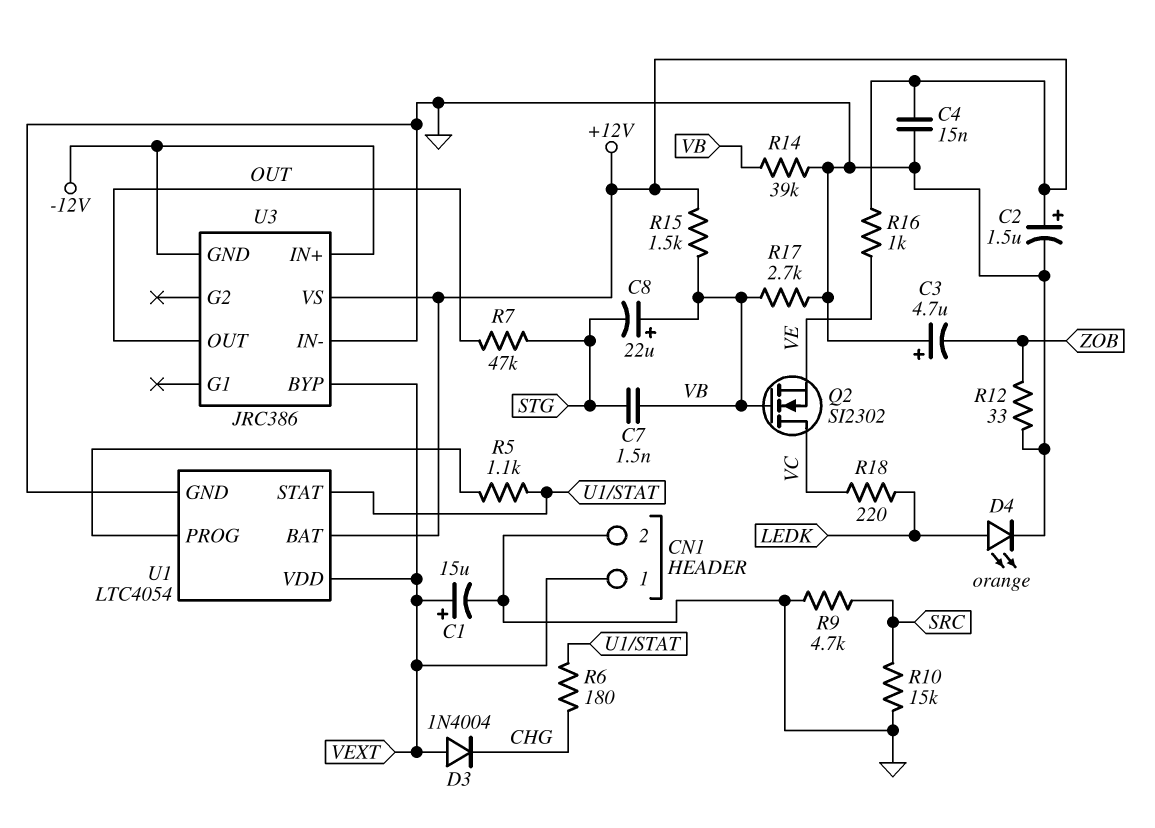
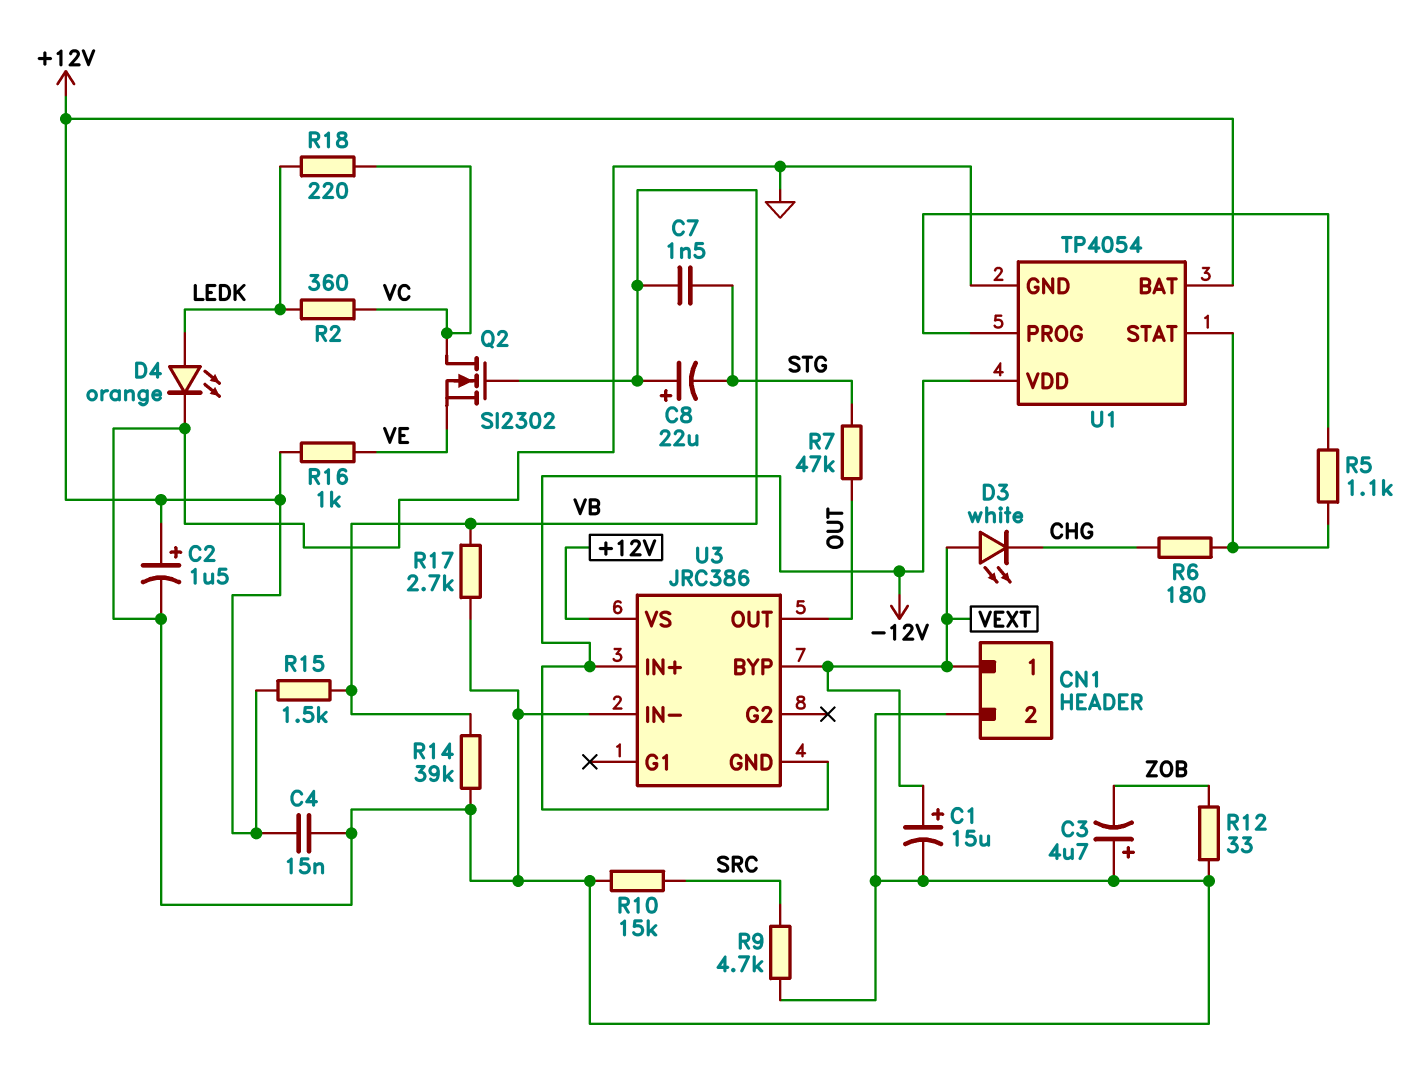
D3: diode 1N4004 (A VEXT, K CHG) -> LED white (A VEXT, K CHG)
R2: none -> 360 (LEDK, VC)
U1: LTC4054 -> TP4054
U1 pin VDD: VEXT -> -12V

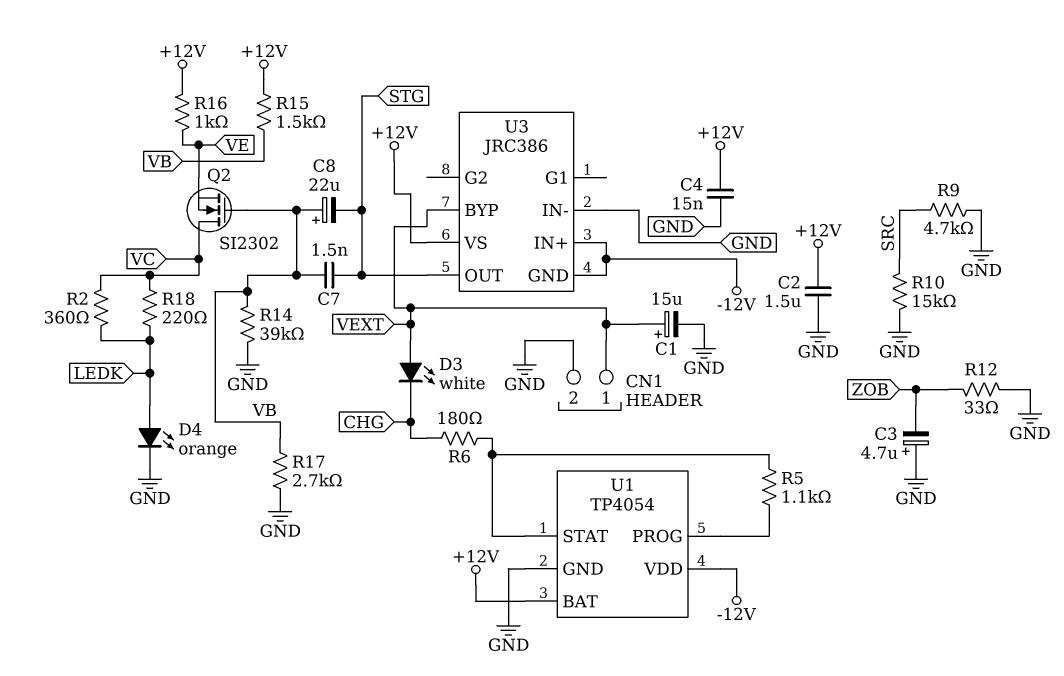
C2: 1.5uF (plus +12V, minus GND) -> 1.5uF (+12V, GND)
R7: 47k (OUT, STG) -> none
U3 pin OUT: OUT -> STG

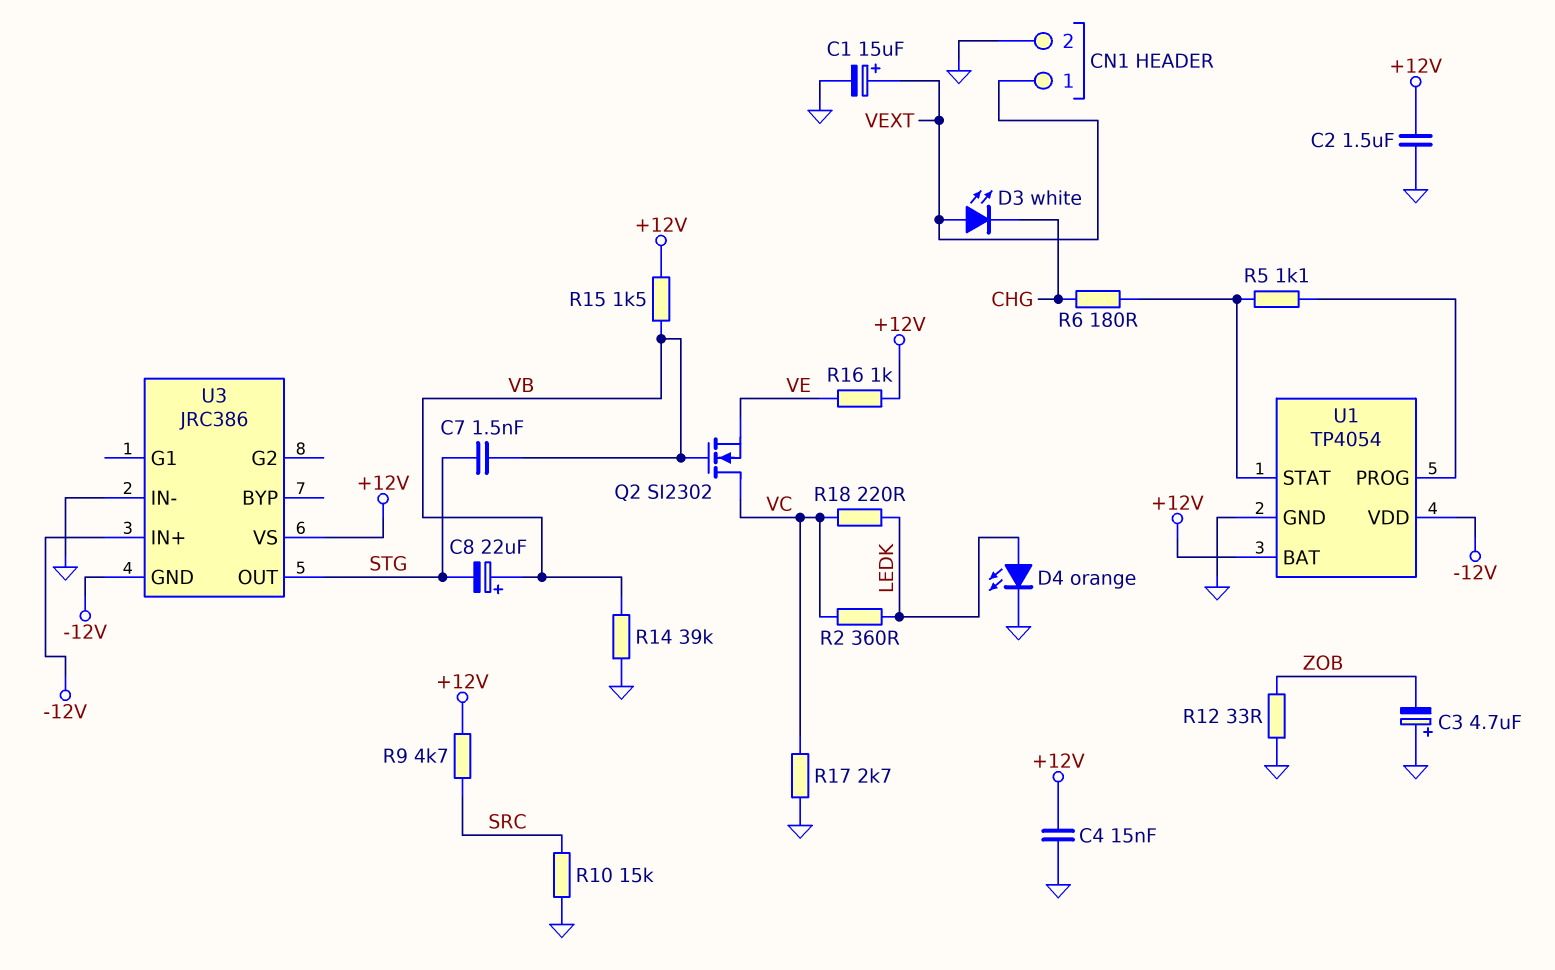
R9: 4.7k (GND, SRC) -> 4.7k (+12V, SRC)
R17: 2.7k (GND, VB) -> 2.7k (GND, VC)
U3 pin BYP: VEXT -> none

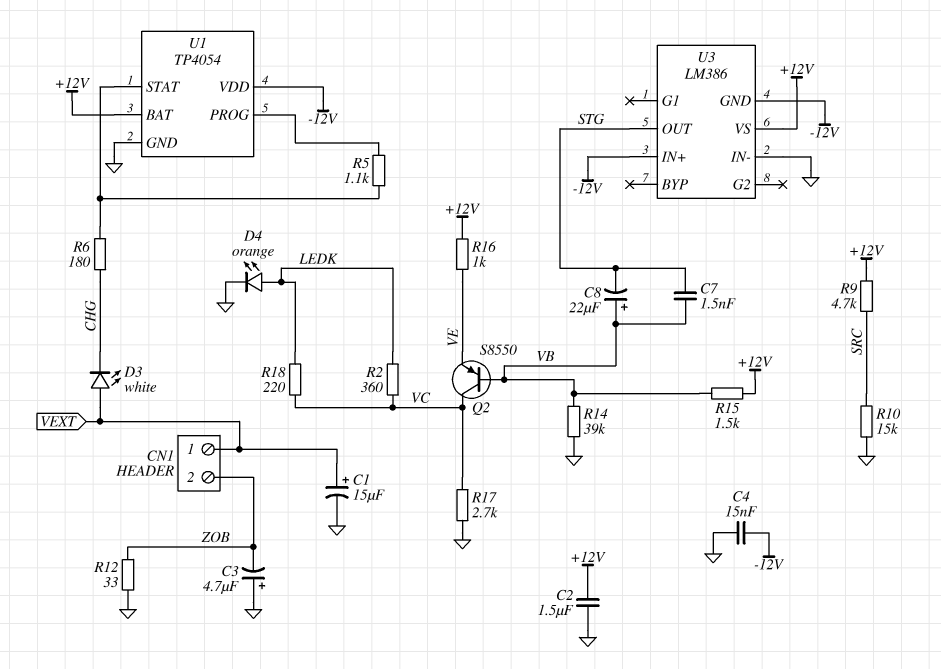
C4: 15nF (+12V, GND) -> 15nF (-12V, GND)
CN1 pin 2: GND -> ZOB
Q2: NMOS SI2302 (G VB, D VC, S VE) -> PNP S8550 (B VB, C VC, E VE)
U3: JRC386 -> LM386

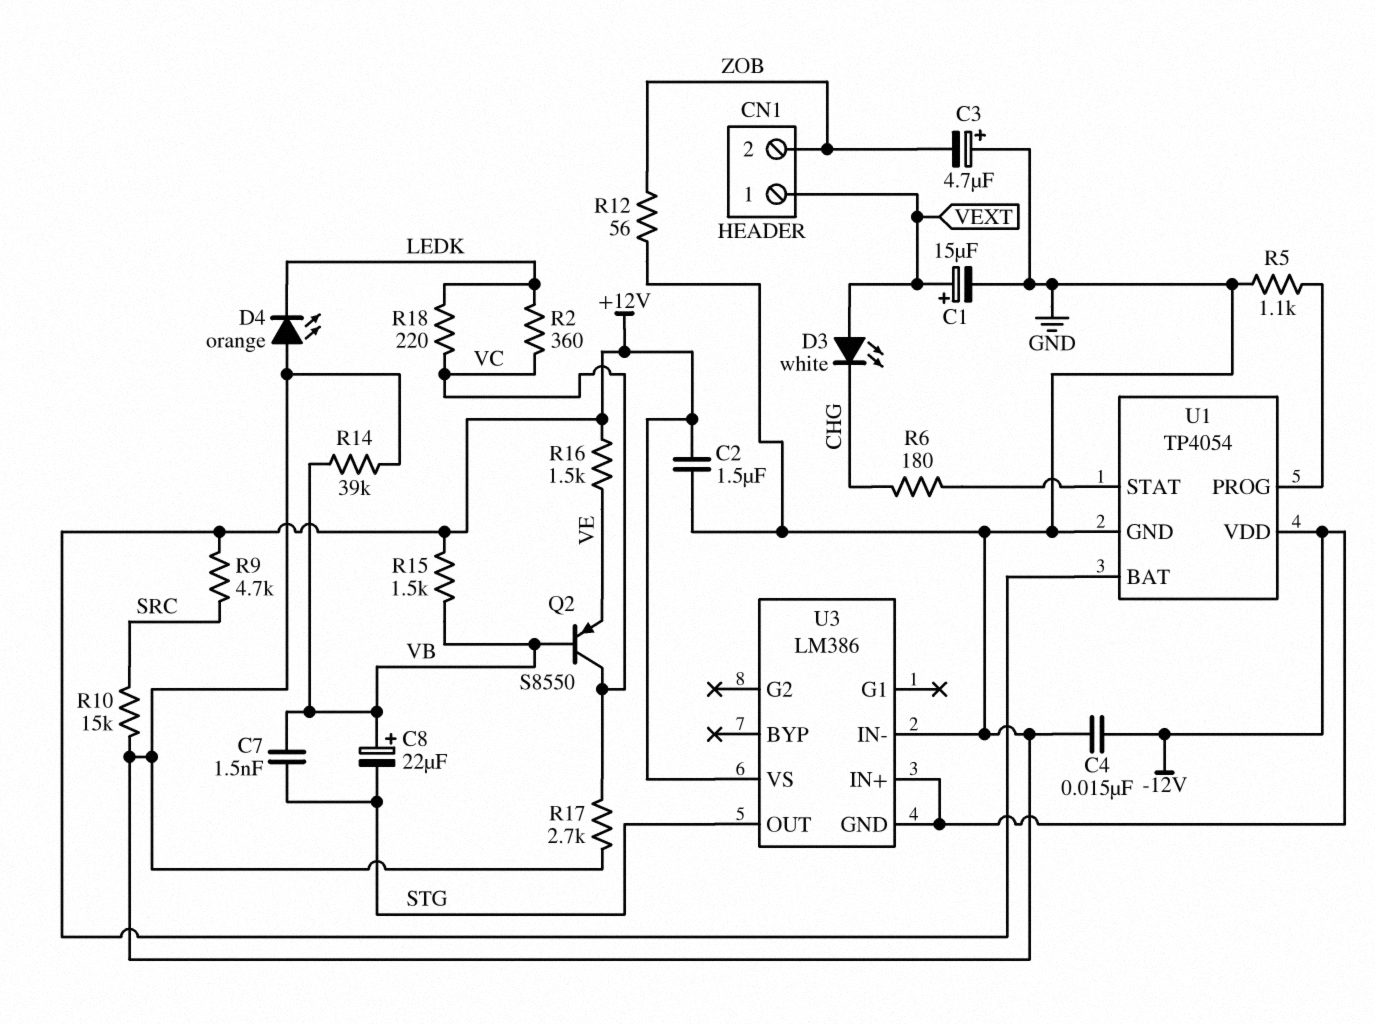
D4: LED orange (A LEDK, K GND) -> LED orange (A GND, K LEDK)
R5: 1.1k (U1/PROG, U1/STAT) -> 1.1k (GND, U1/PROG)
R12: 33 (GND, ZOB) -> 56 (GND, ZOB)
R16: 1k (+12V, VE) -> 1.5k (+12V, VE)

